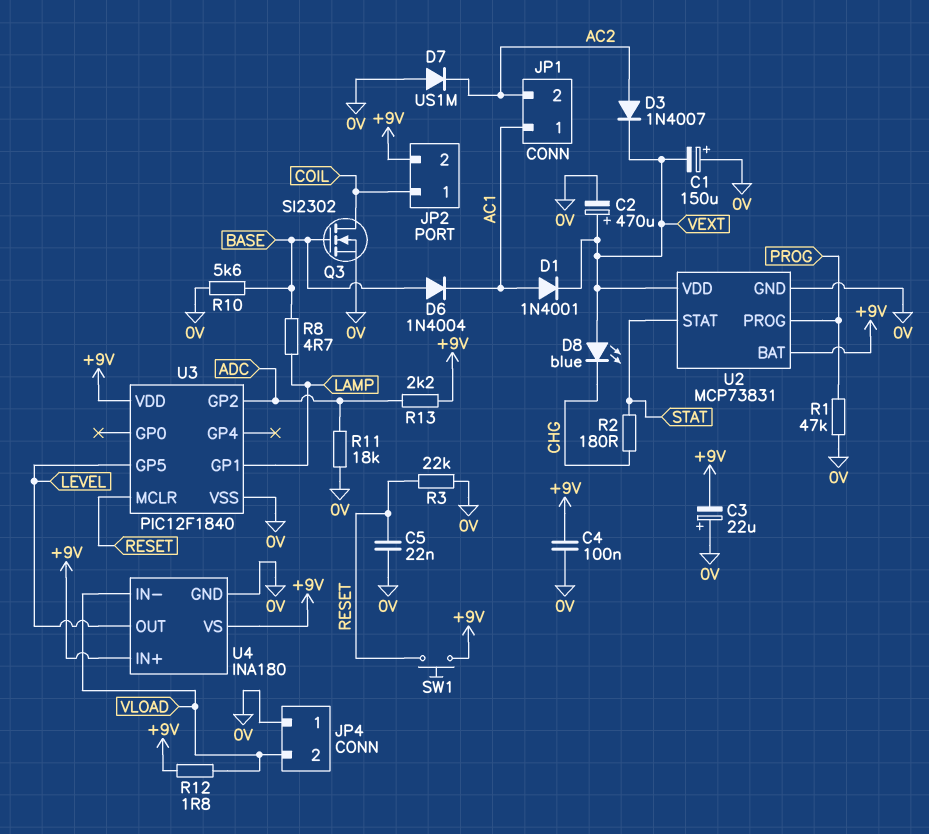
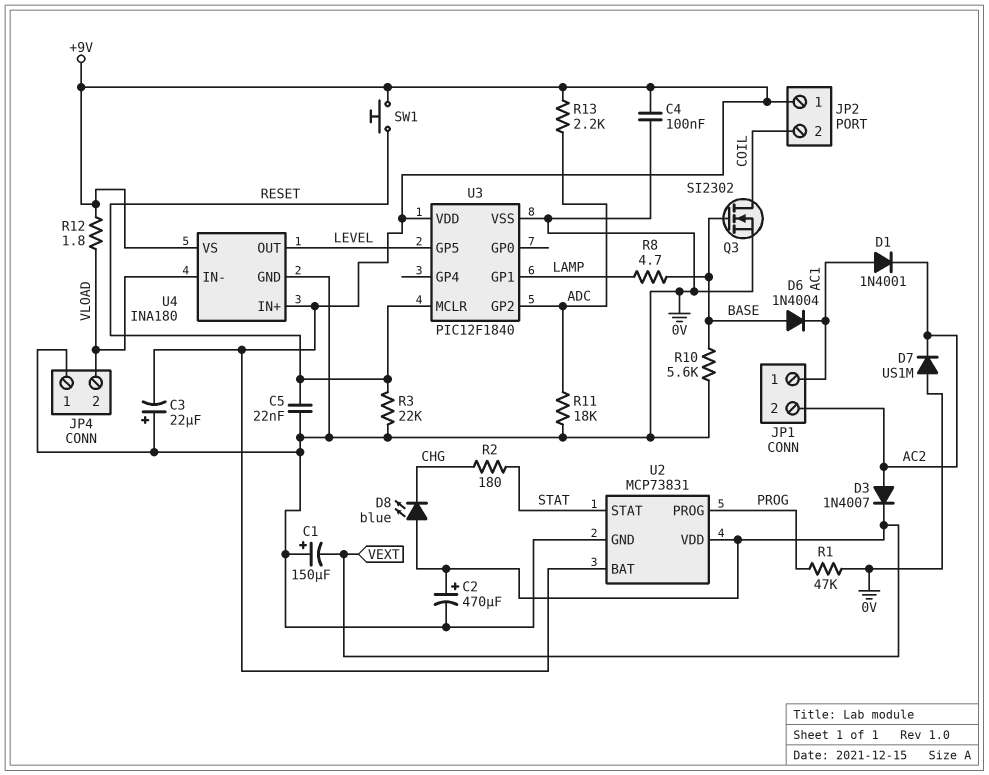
D1: diode 1N4001 (A AC1, K VEXT) -> diode 1N4001 (A AC1, K AC2)
JP2 pin 1: COIL -> +9V
JP2 pin 2: +9V -> COIL

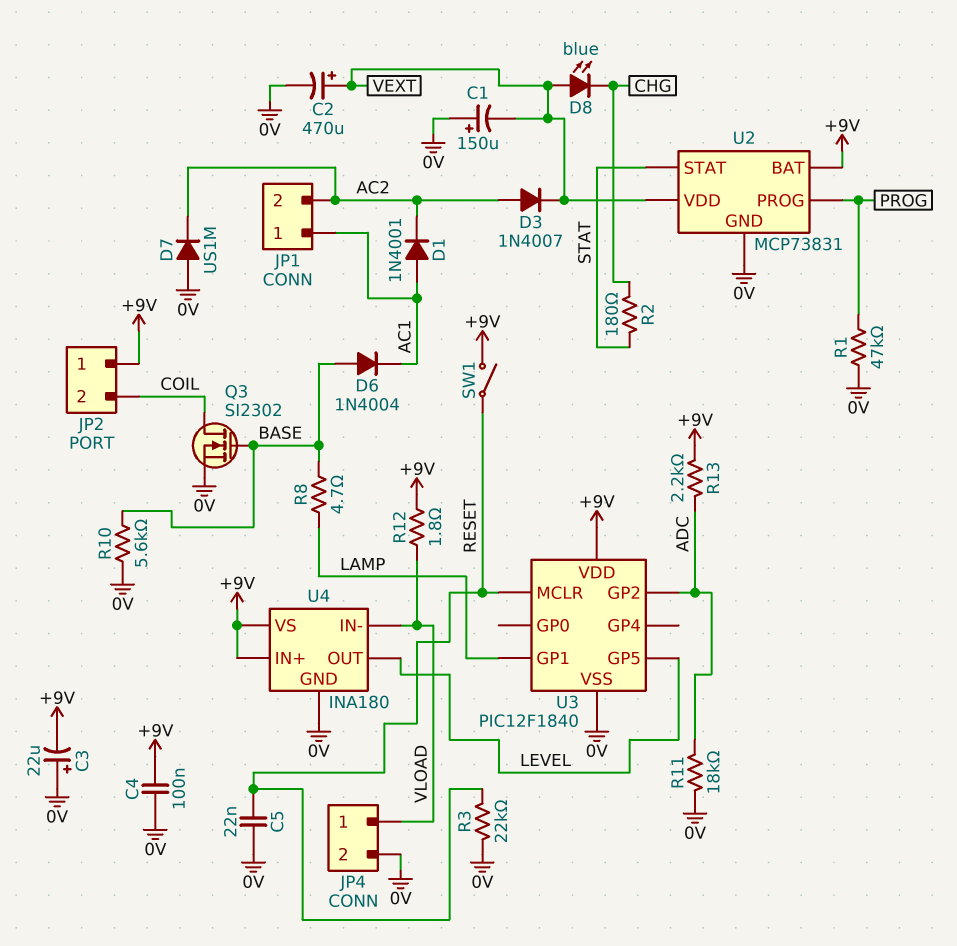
JP4 pin 1: 0V -> VLOAD
JP4 pin 2: VLOAD -> 0V
SW1: button (+9V, RESET) -> switch (+9V, RESET)

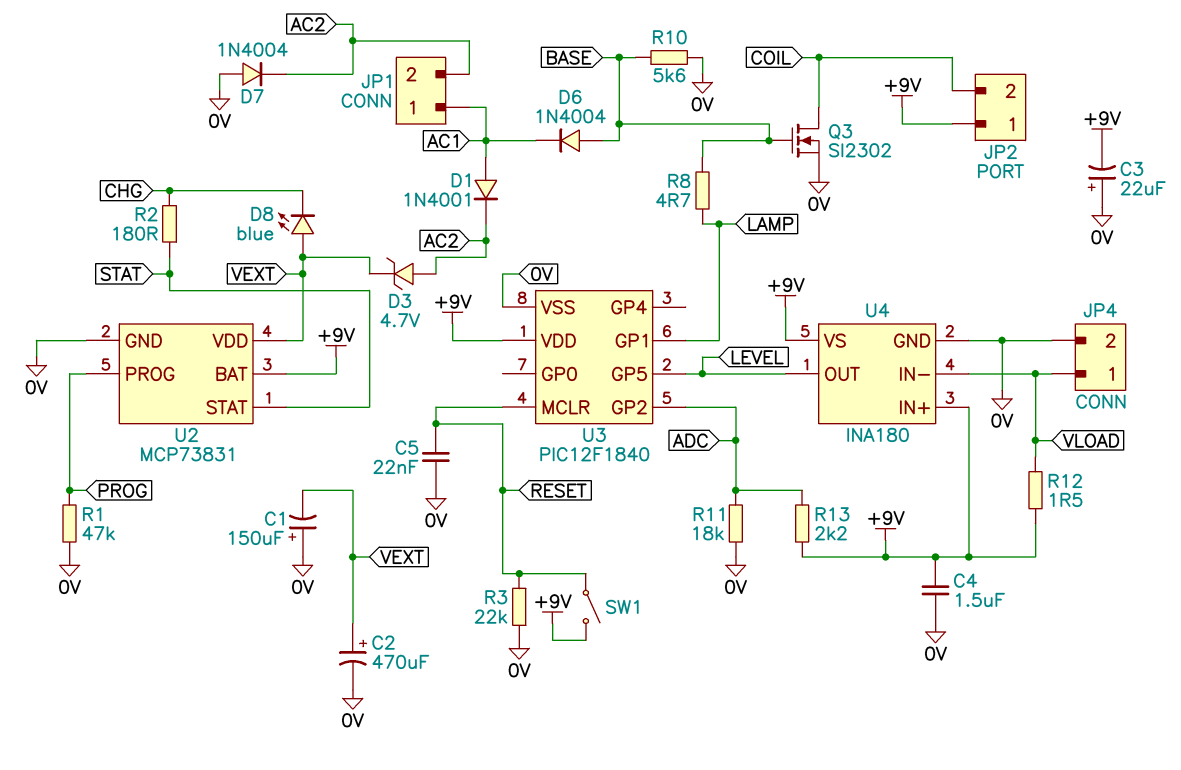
C4: 100nF (+9V, 0V) -> 1.5uF (+9V, 0V)
D3: diode 1N4007 (A AC2, K VEXT) -> zener 4.7V (A AC2, K VEXT)
D7: diode US1M (A 0V, K AC2) -> diode 1N4004 (A 0V, K AC2)
R12: 1.8 (+9V, VLOAD) -> 1.5 (+9V, VLOAD)

